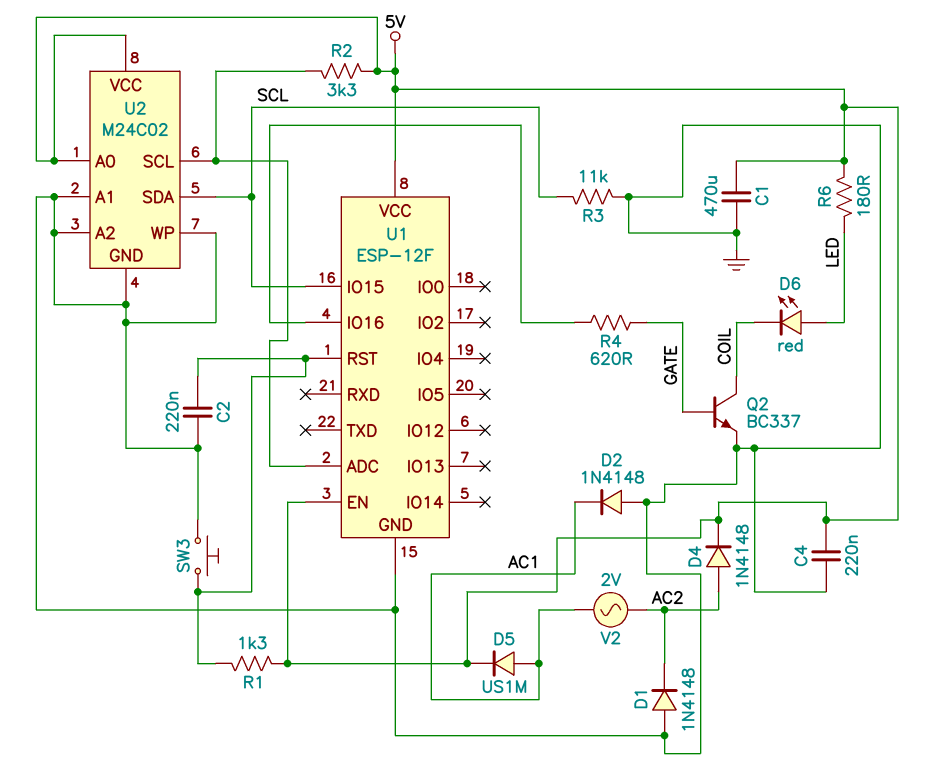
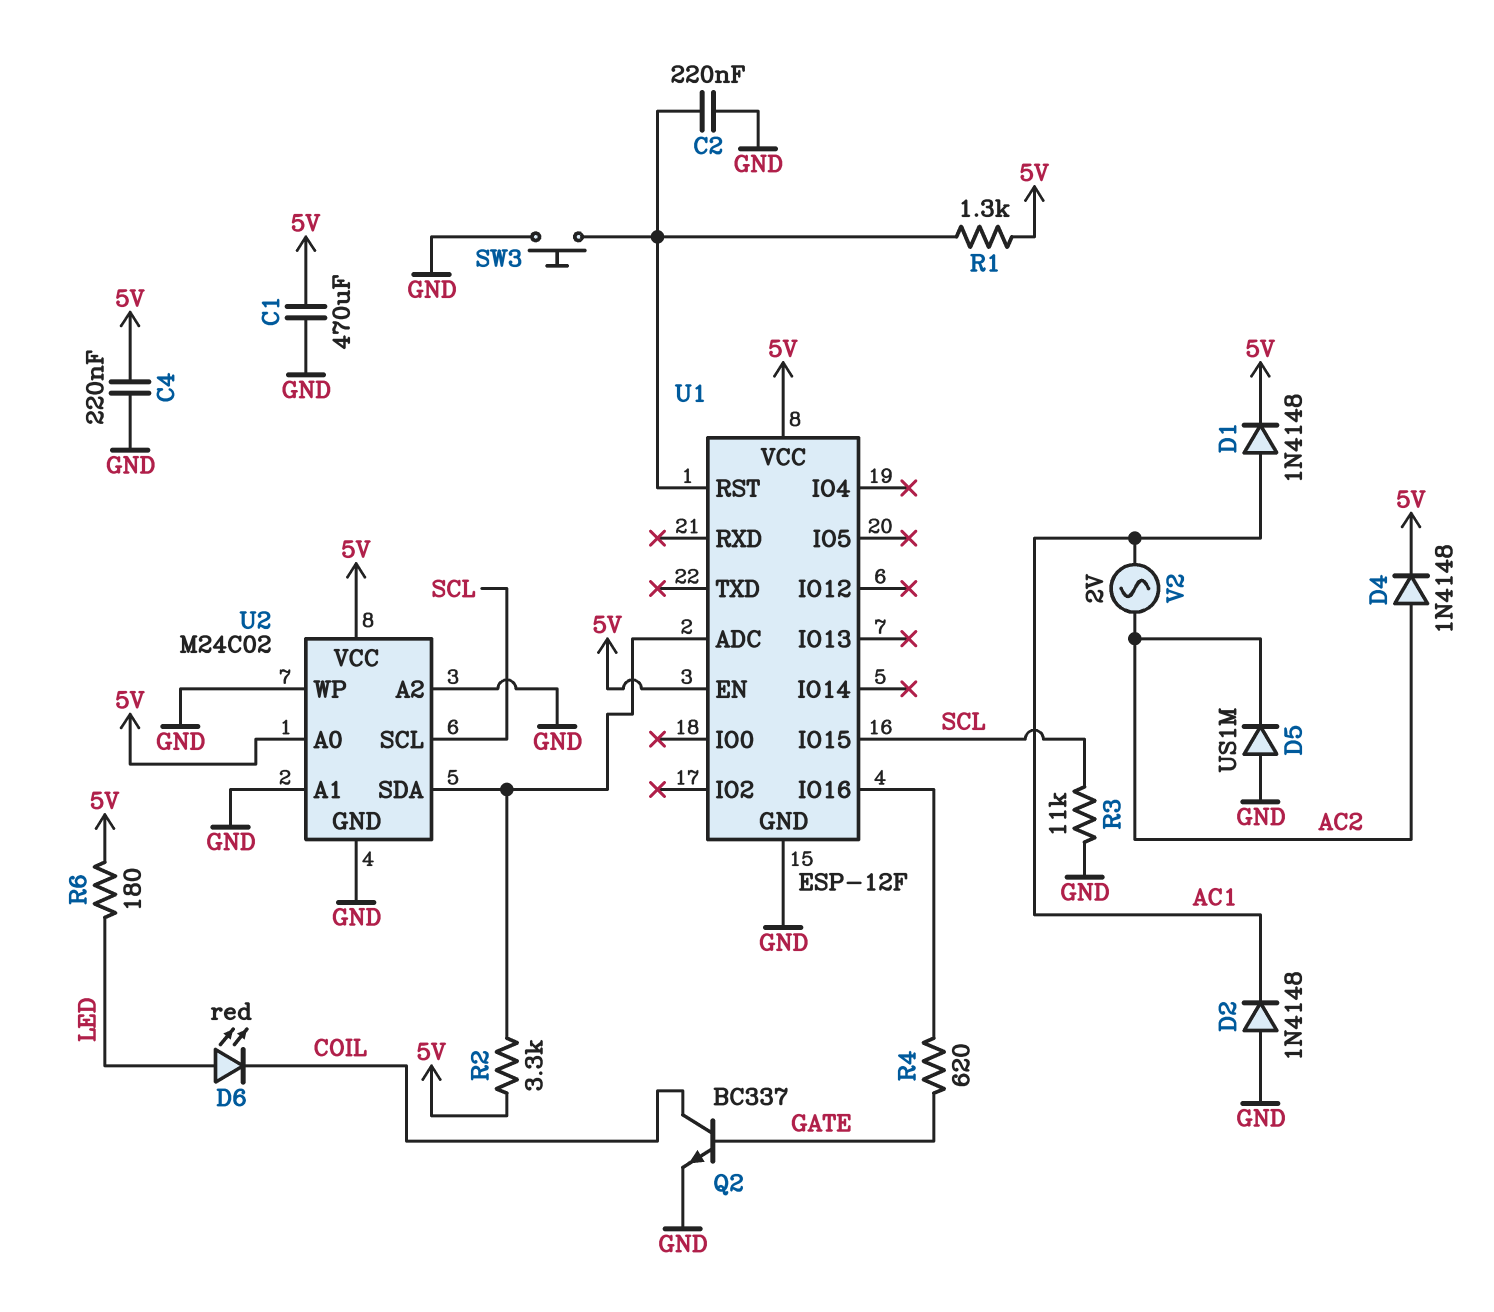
D1: diode 1N4148 (A GND, K AC2) -> diode 1N4148 (A AC1, K 5V)
D5: diode US1M (A AC1, K 5V) -> diode US1M (A GND, K AC2)
U2 pin SCL: U1/ADC -> SCL
U2 pin SDA: SCL -> U1/ADC

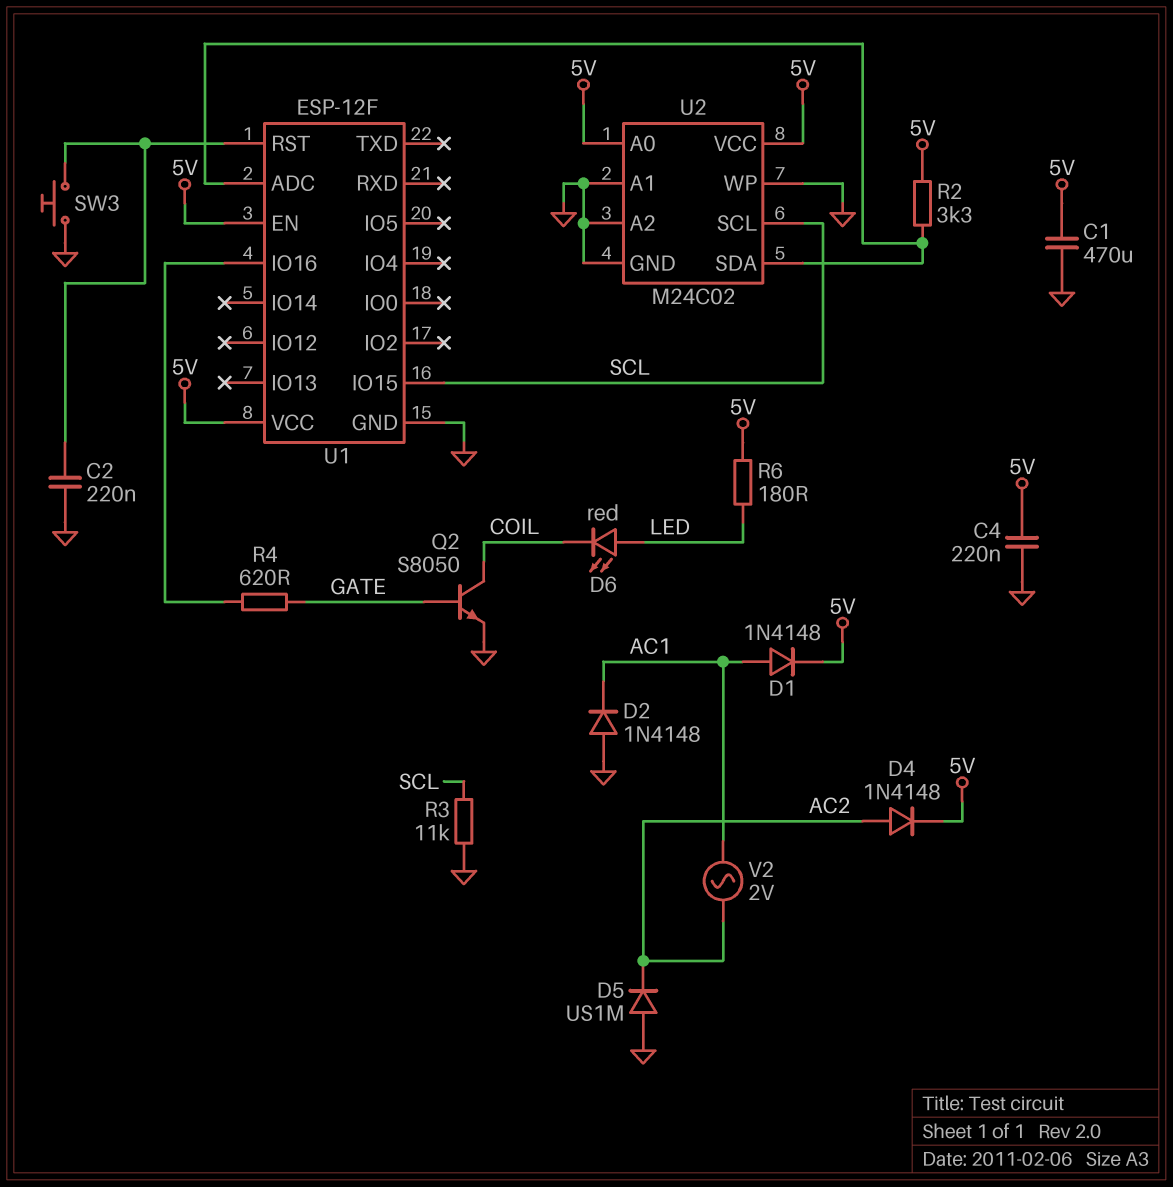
Q2: NPN BC337 (B GATE, C COIL, E GND) -> NPN S8050 (B GATE, C COIL, E GND)
R1: 1.3k (5V, U1/RST) -> none

